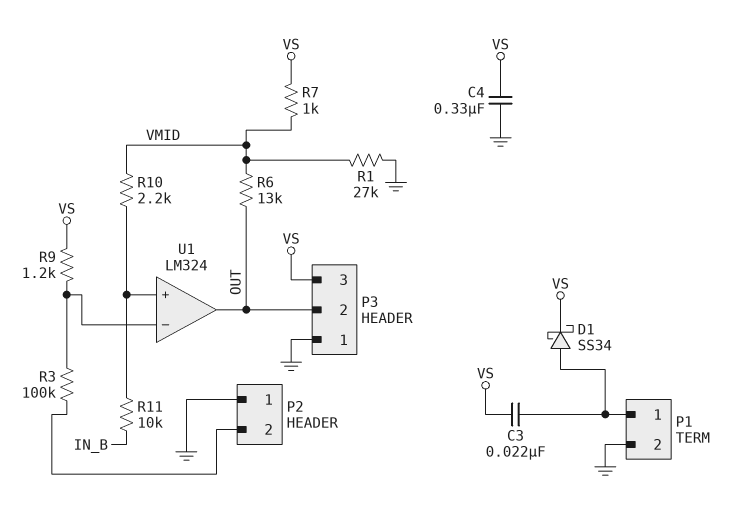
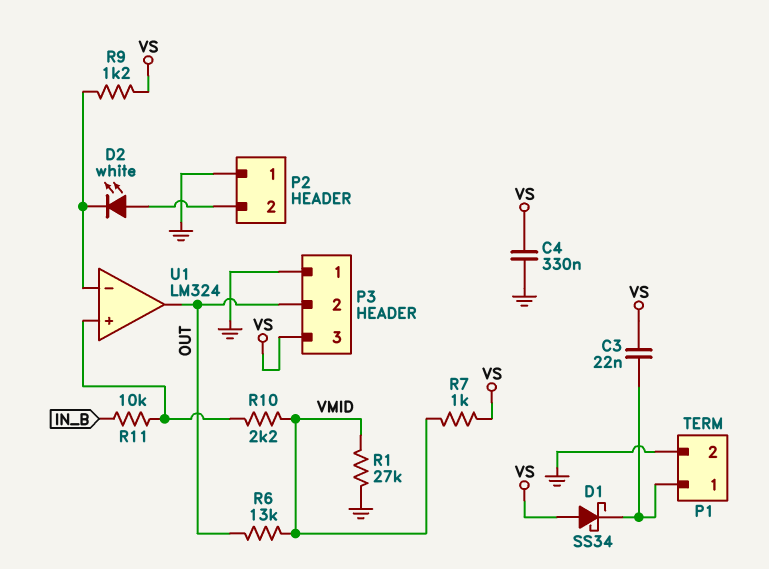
D1: schottky SS34 (A P1/1, K VS) -> schottky SS34 (A VS, K P1/1)
D2: none -> LED white (A P2/2, K U1/in-)
R3: 100k (P2/2, U1/in-) -> none

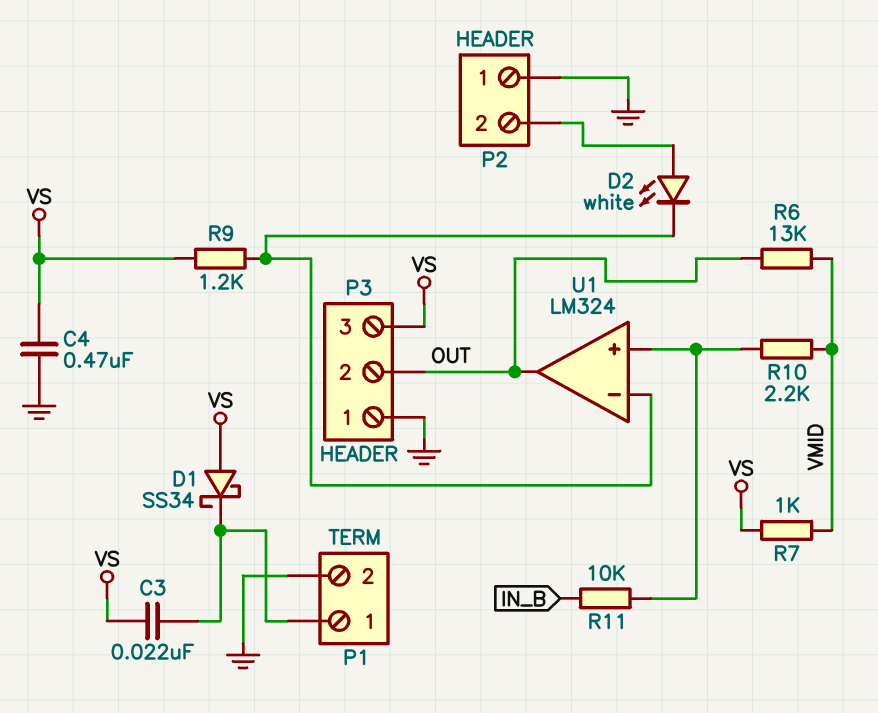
C4: 330nF (GND, VS) -> 470nF (GND, VS)
R1: 27k (GND, VMID) -> none

